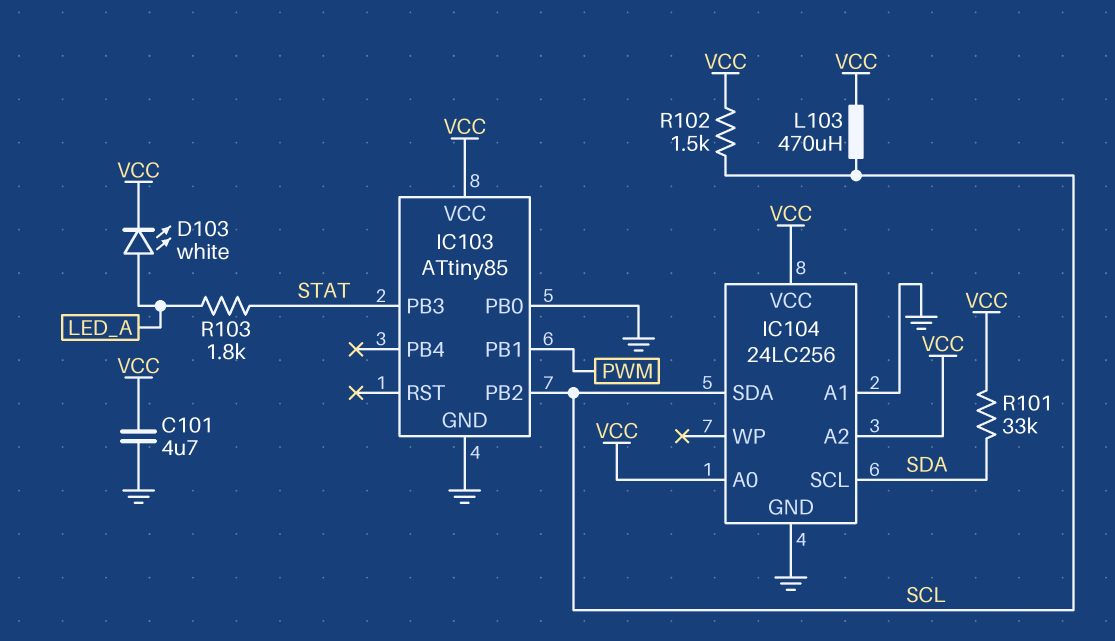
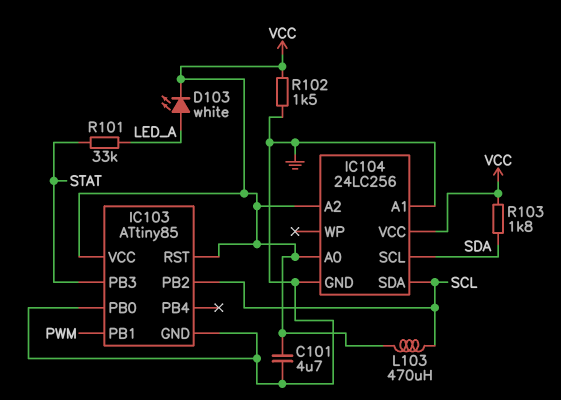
IC103 pin RST: none -> VCC
R101: 33k (SDA, VCC) -> 33k (LED_A, STAT)
R102: 1.5k (SCL, VCC) -> 1.5k (GND, VCC)
R103: 1.8k (LED_A, STAT) -> 1.8k (SDA, VCC)

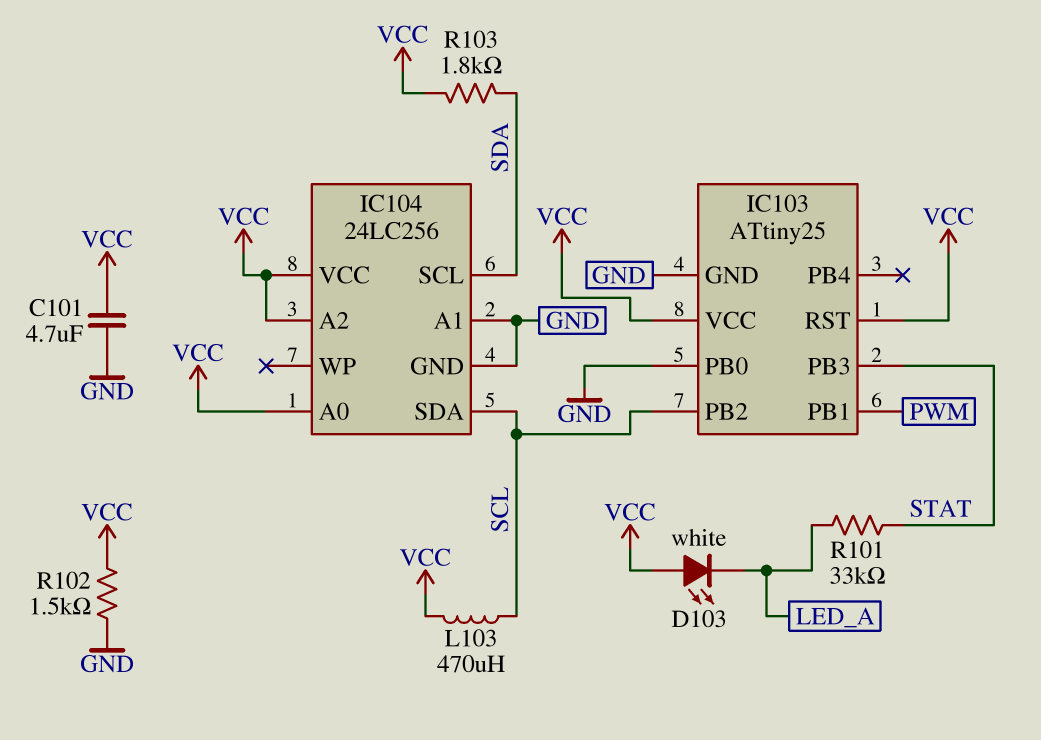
D103: LED white (A LED_A, K VCC) -> LED white (A VCC, K LED_A)
IC103: ATtiny85 -> ATtiny25

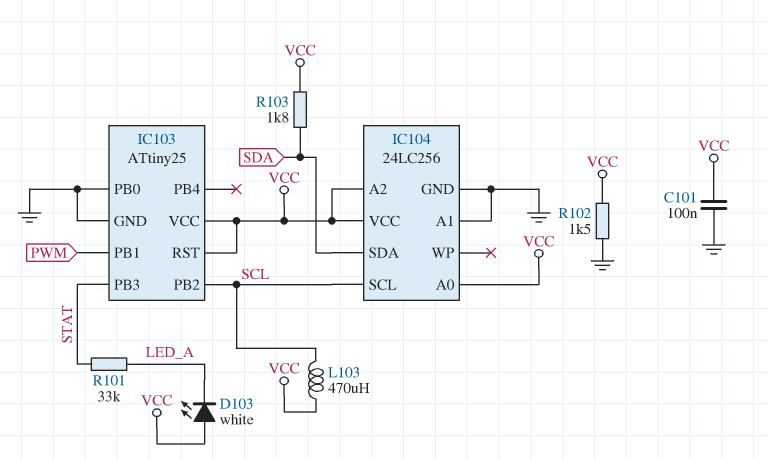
C101: 4.7uF (GND, VCC) -> 100nF (GND, VCC)
IC104 pin SCL: SDA -> SCL
IC104 pin SDA: SCL -> SDA

